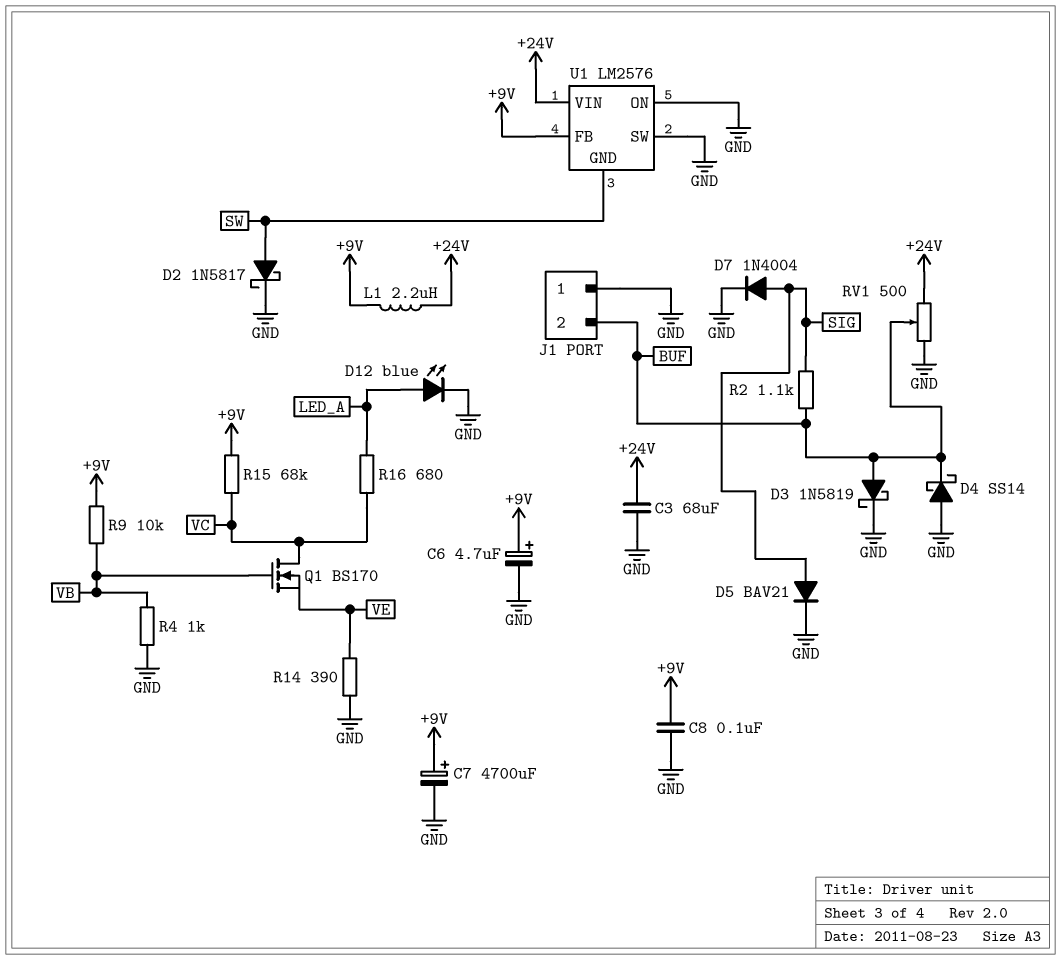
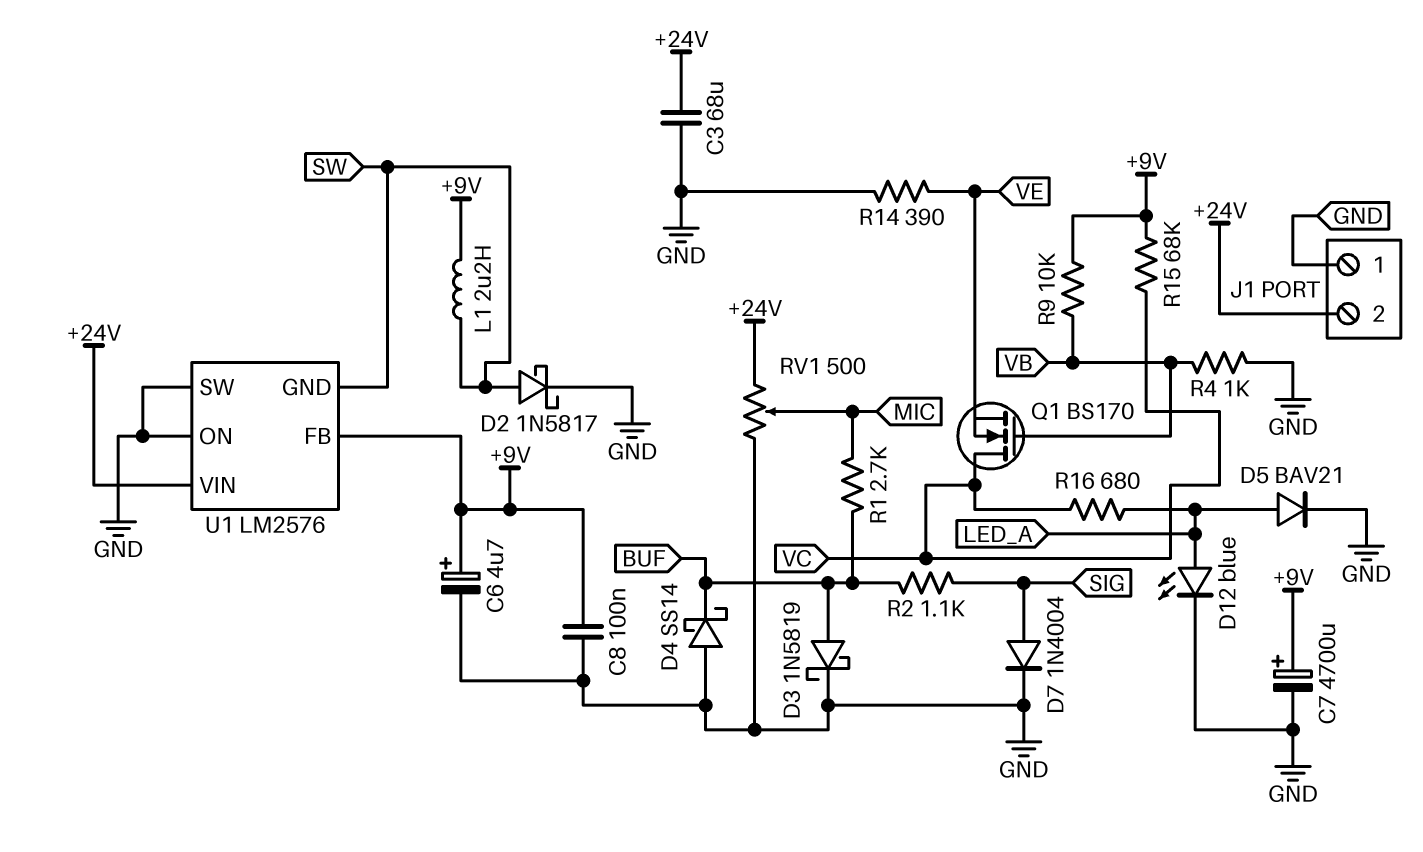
D5: diode BAV21 (A SIG, K GND) -> diode BAV21 (A LED_A, K GND)
J1 pin 2: BUF -> +24V
L1: 2.2uH (+9V, +24V) -> 2.2uH (+9V, SW)
R1: none -> 2.7k (BUF, MIC)
RV1: 500 (+24V, GND, wiper BUF) -> 500 (+24V, GND, wiper MIC)

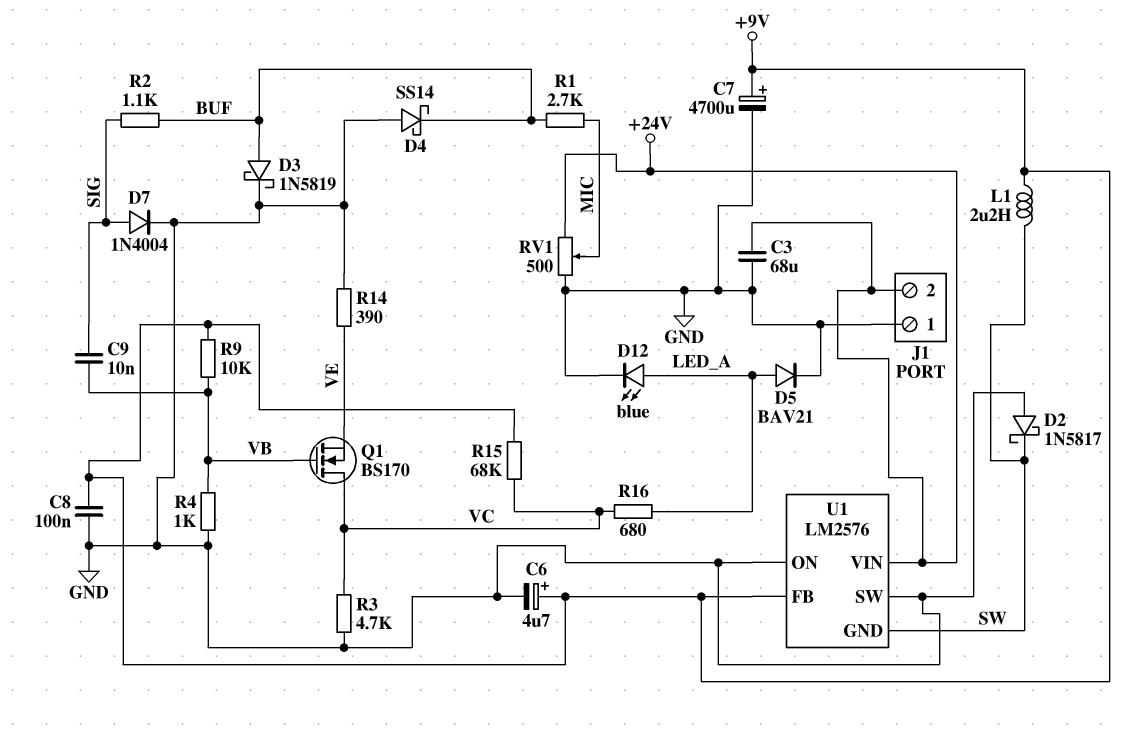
C9: none -> 10nF (SIG, VB)
D2: schottky 1N5817 (A SW, K GND) -> schottky 1N5817 (A GND, K SW)
R3: none -> 4.7k (GND, VC)

